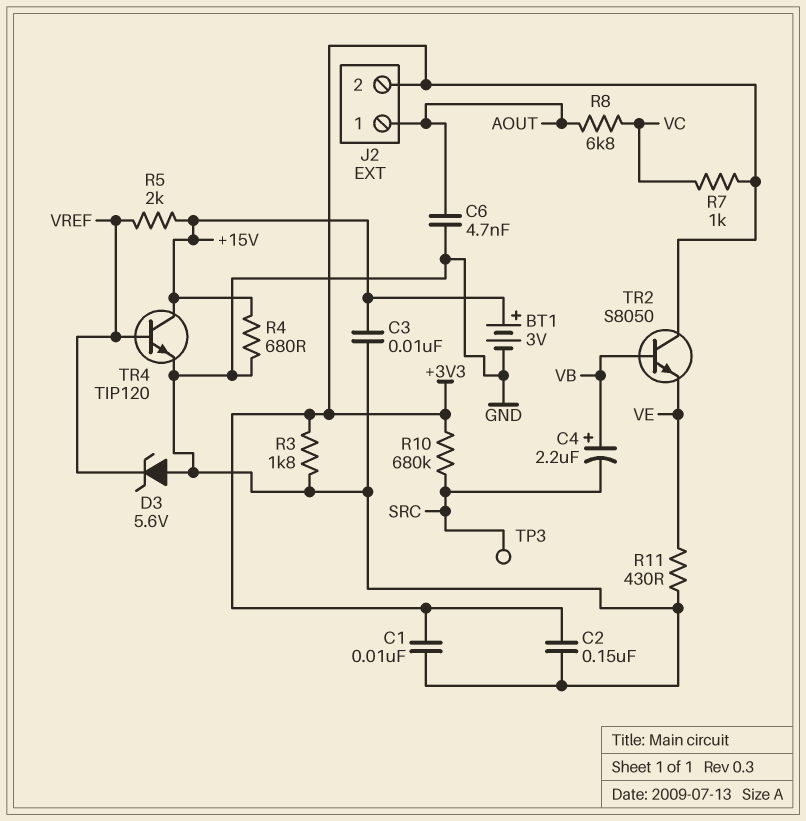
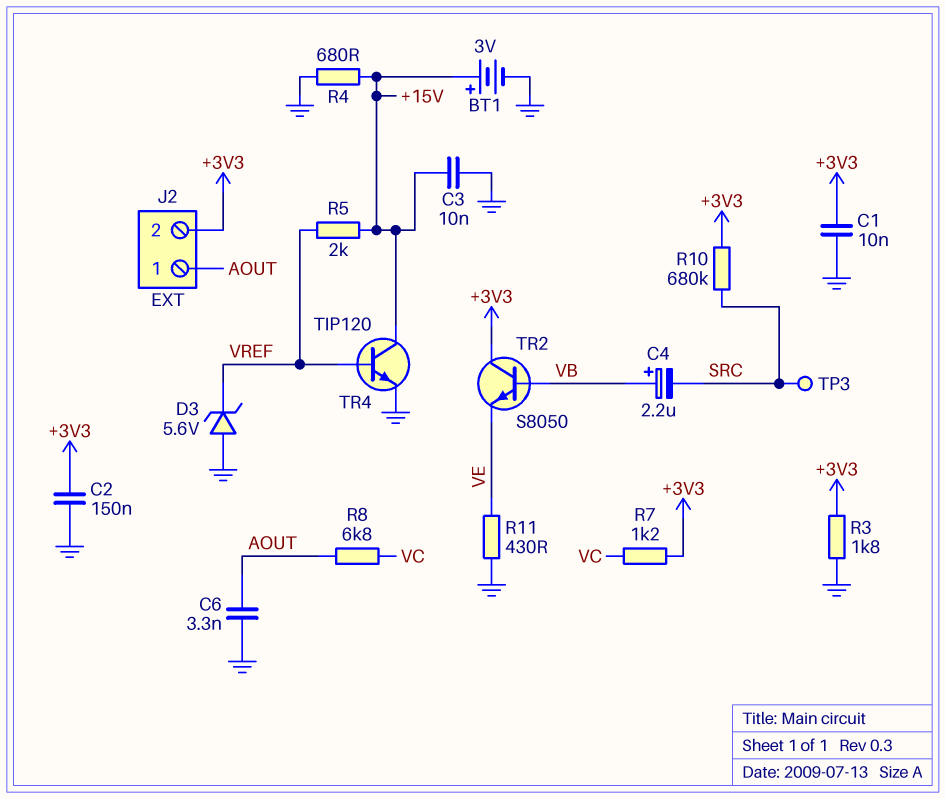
C6: 4.7nF (AOUT, GND) -> 3.3nF (AOUT, GND)
R7: 1k (+3V3, VC) -> 1.2k (+3V3, VC)

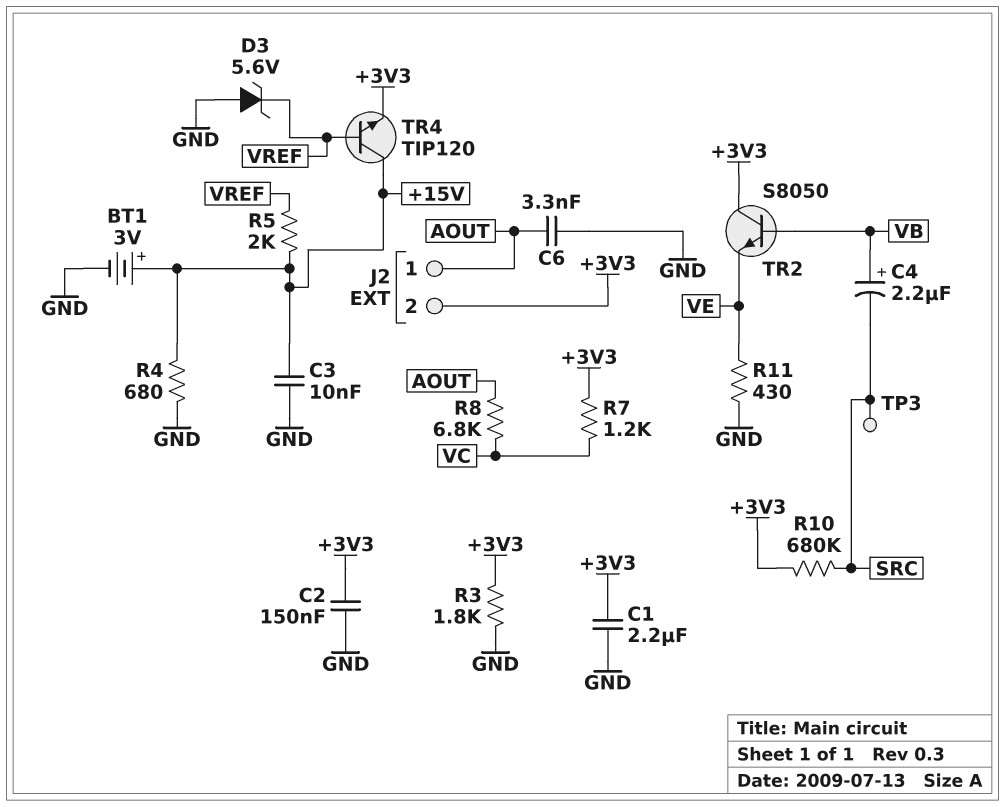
C1: 10nF (+3V3, GND) -> 2.2uF (+3V3, GND)
TR4: NPN TIP120 (B VREF, C +15V, E GND) -> NPN TIP120 (B VREF, C +15V, E +3V3)

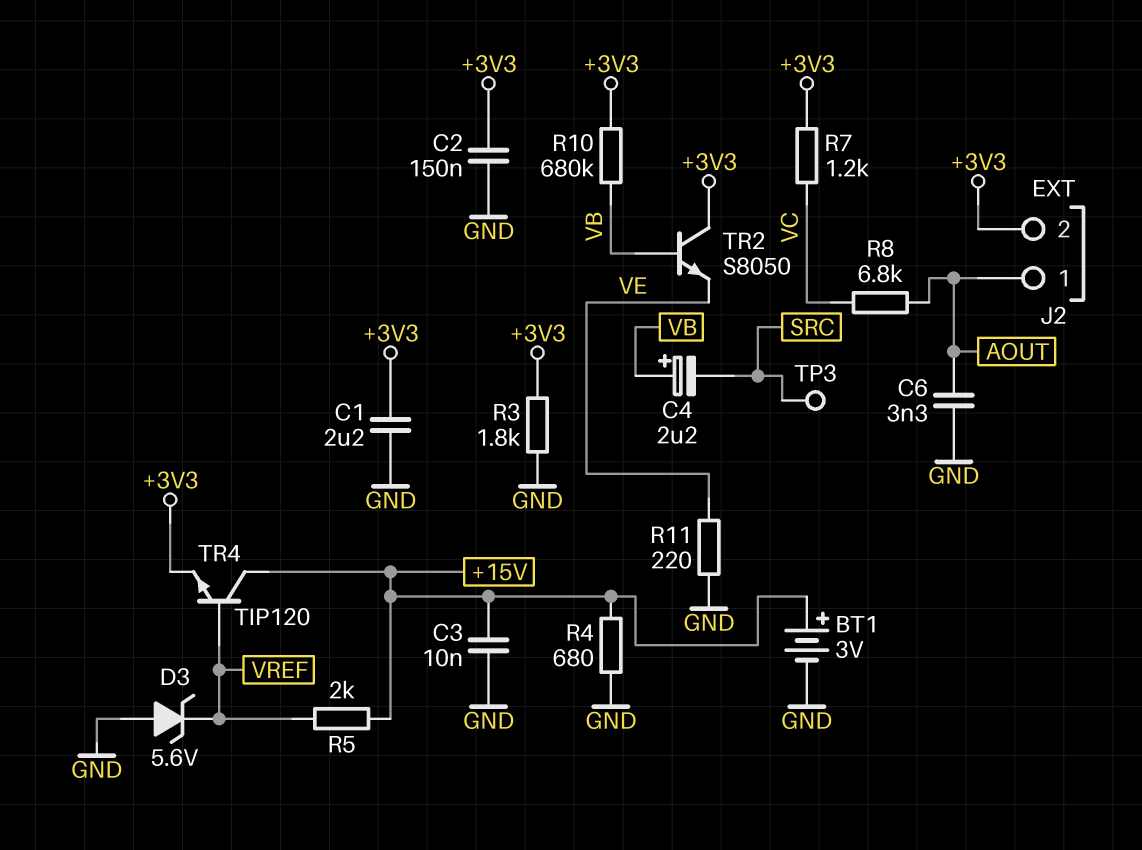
R10: 680k (+3V3, SRC) -> 680k (+3V3, VB)
R11: 430 (GND, VE) -> 220 (GND, VE)

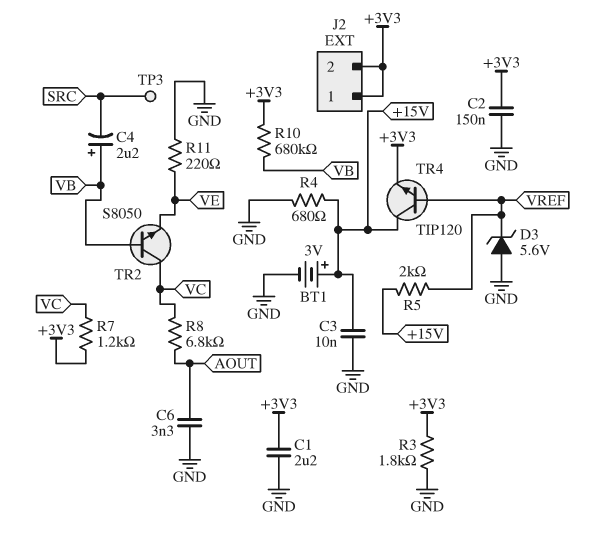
J2 pin 1: AOUT -> +3V3
TR2: NPN S8050 (B VB, C +3V3, E VE) -> NPN S8050 (B VB, C VC, E VE)

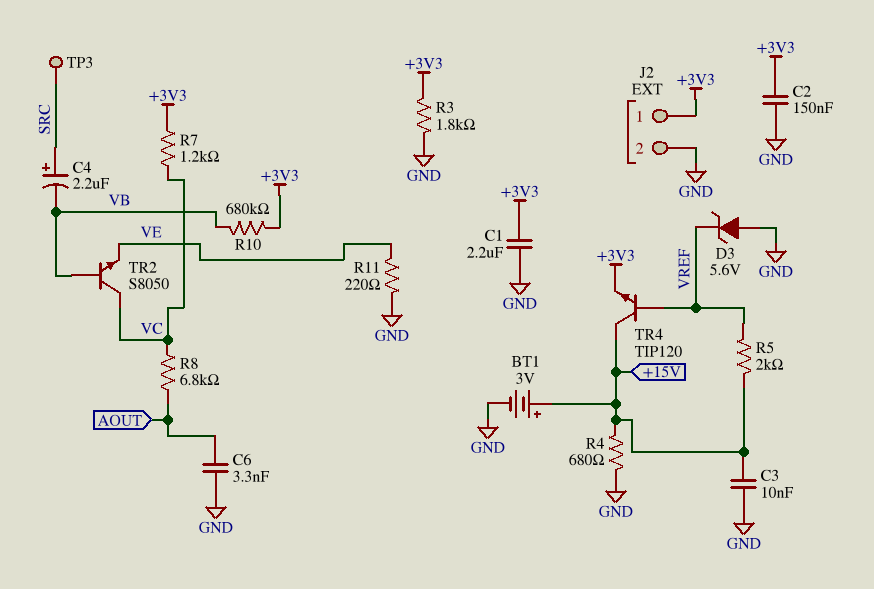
C4: 2.2uF (plus VB, minus SRC) -> 2.2uF (plus SRC, minus VB)
J2 pin 2: +3V3 -> GND

